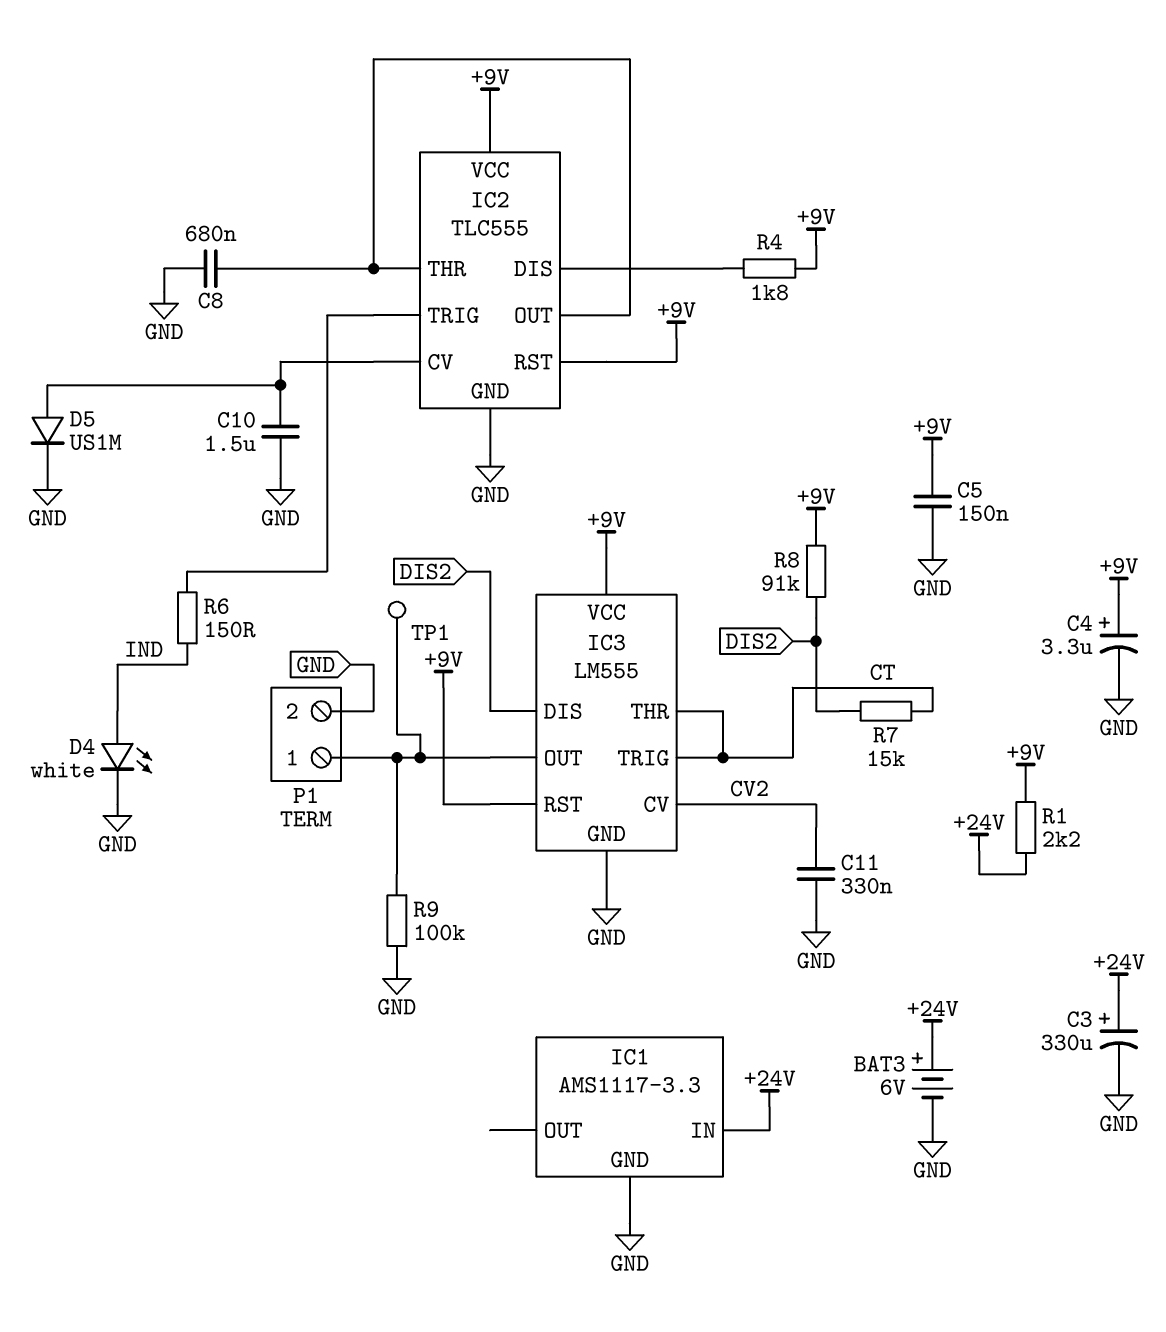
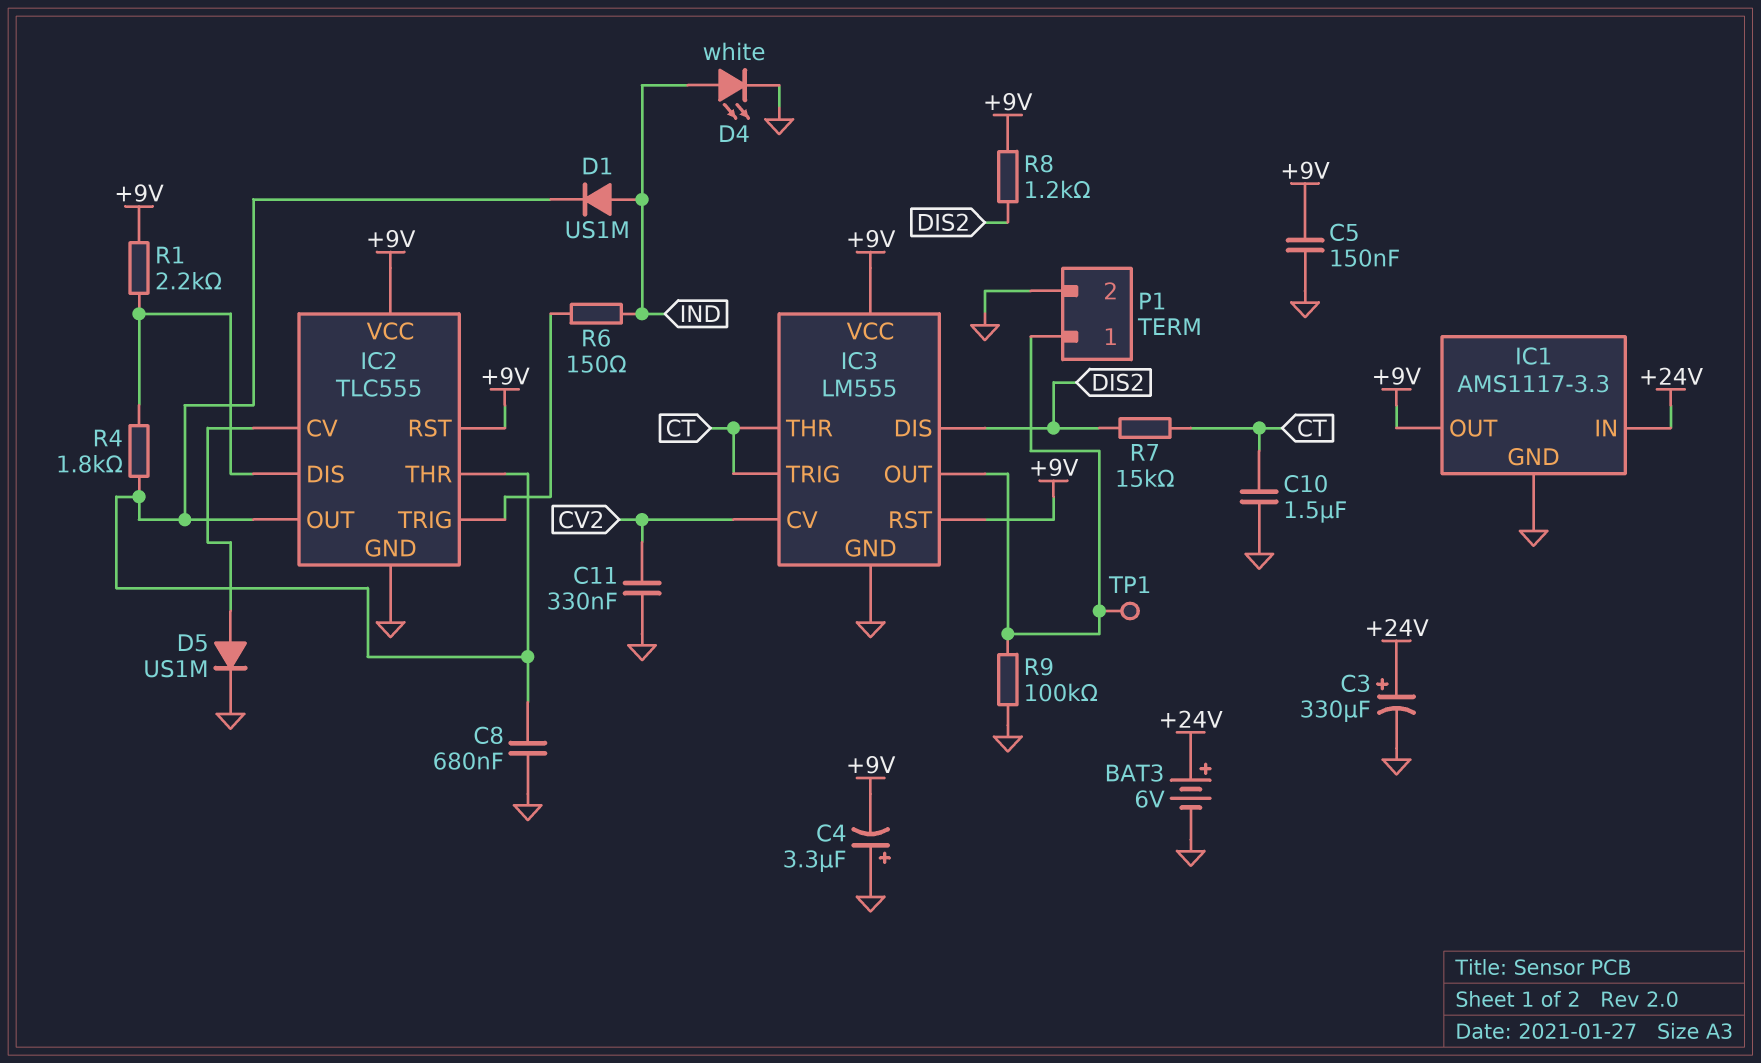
C4: 3.3uF (plus +9V, minus GND) -> 3.3uF (plus GND, minus +9V)
C10: 1.5uF (GND, IC2/CV) -> 1.5uF (CT, GND)
D1: none -> diode US1M (A IND, K IC2/OUT)
IC1 pin OUT: none -> +9V
R1: 2.2k (+9V, +24V) -> 2.2k (+9V, IC2/DIS)
R4: 1.8k (+9V, IC2/DIS) -> 1.8k (IC2/DIS, IC2/OUT)
R8: 91k (+9V, DIS2) -> 1.2k (+9V, DIS2)

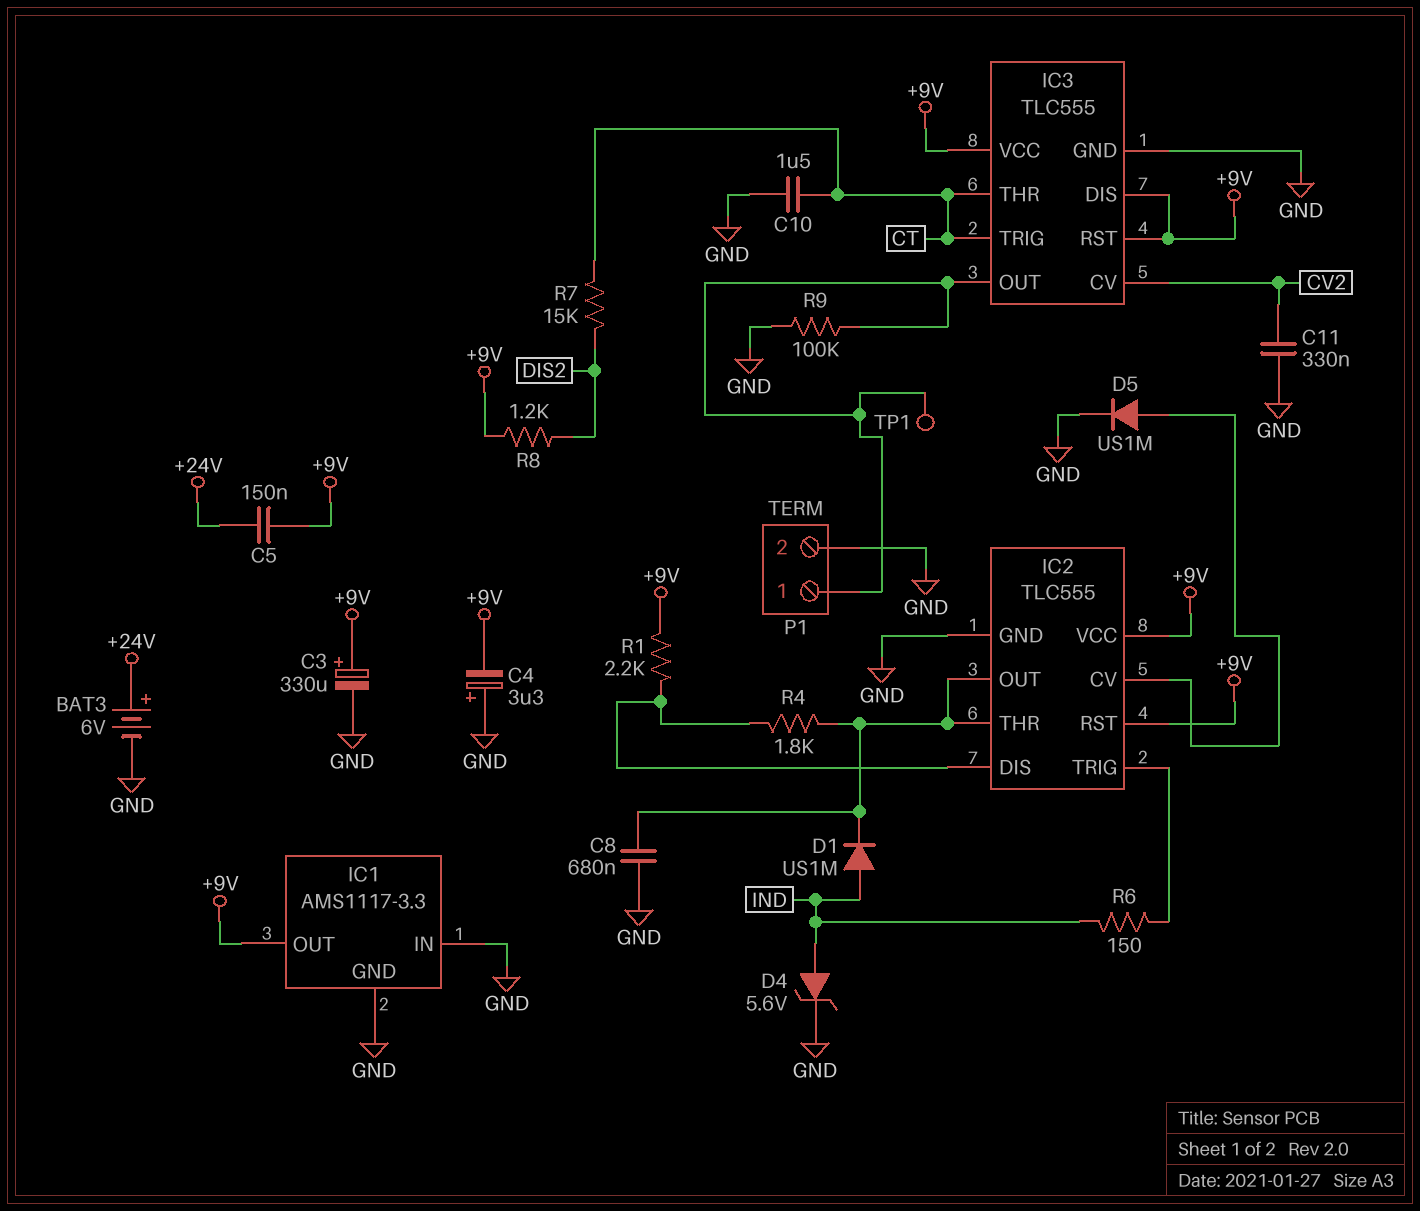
C3: 330uF (plus +24V, minus GND) -> 330uF (plus +9V, minus GND)
C5: 150nF (+9V, GND) -> 150nF (+9V, +24V)
D4: LED white (A IND, K GND) -> zener 5.6V (A IND, K GND)
IC1 pin IN: +24V -> GND
IC3: LM555 -> TLC555
IC3 pin DIS: DIS2 -> +9V

